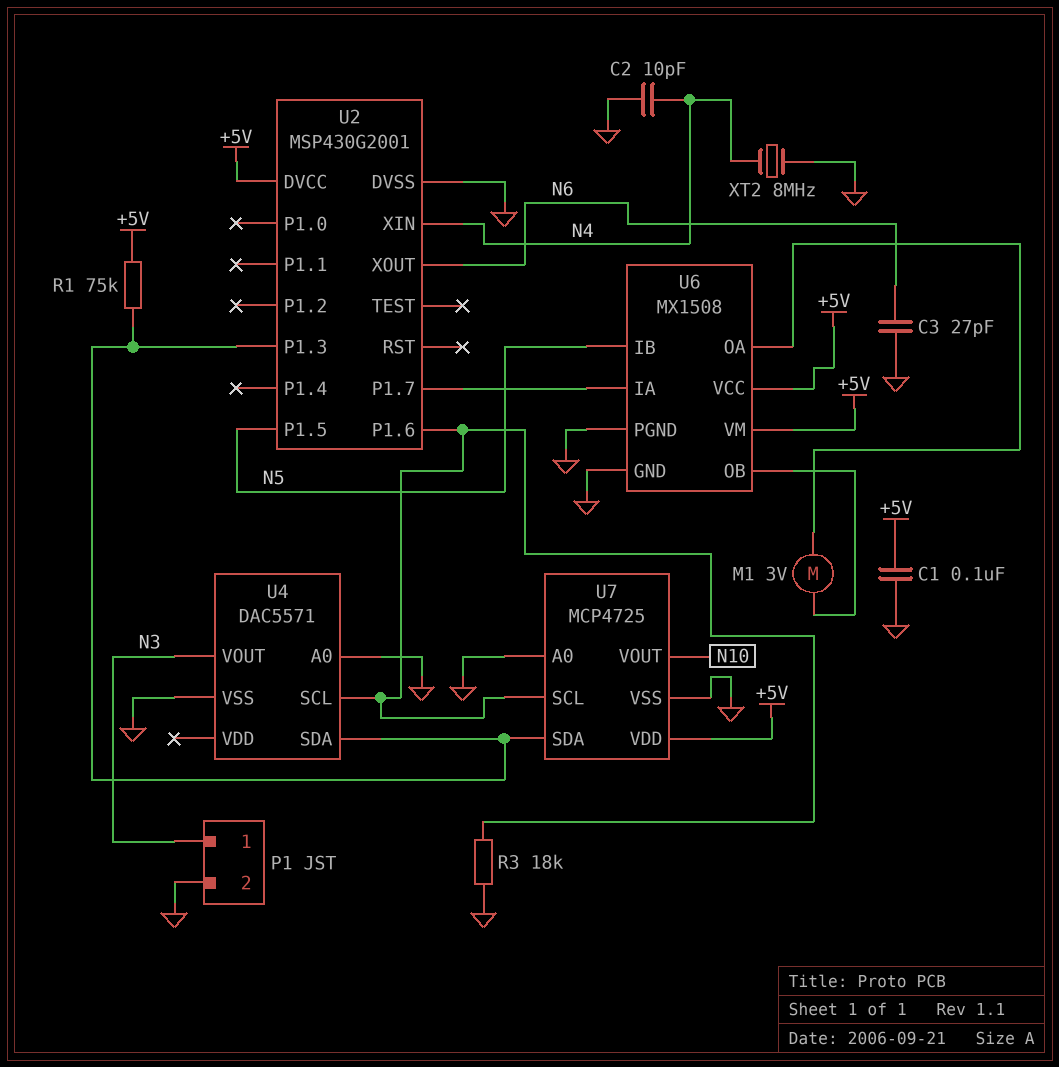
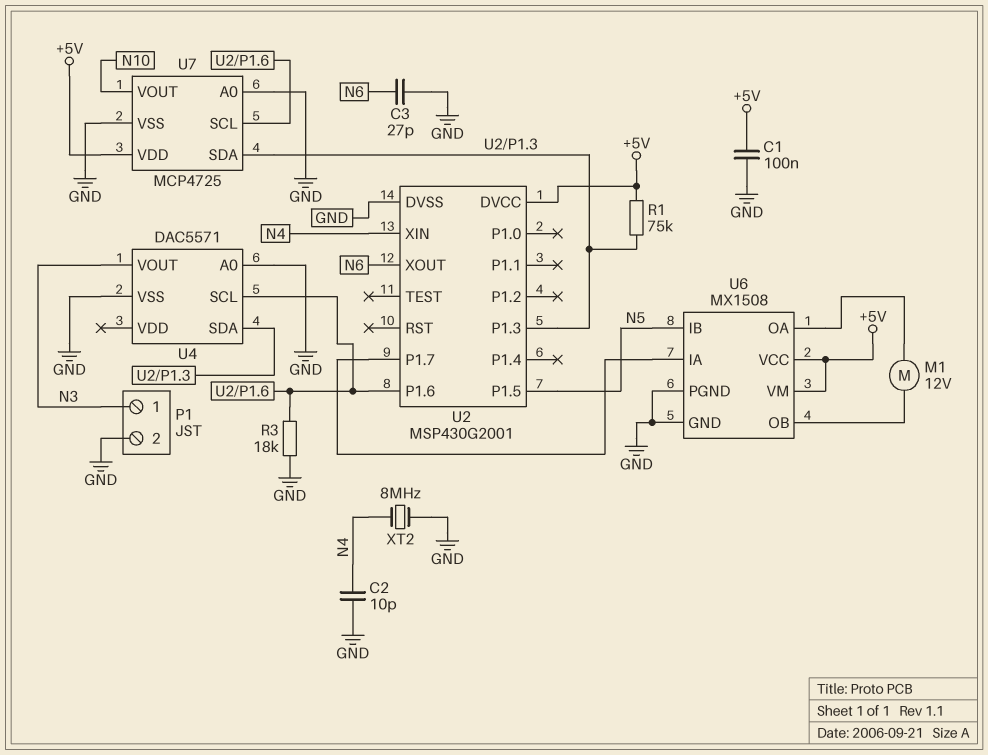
M1: motor 3V (U6/OA, U6/OB) -> motor 12V (U6/OA, U6/OB)

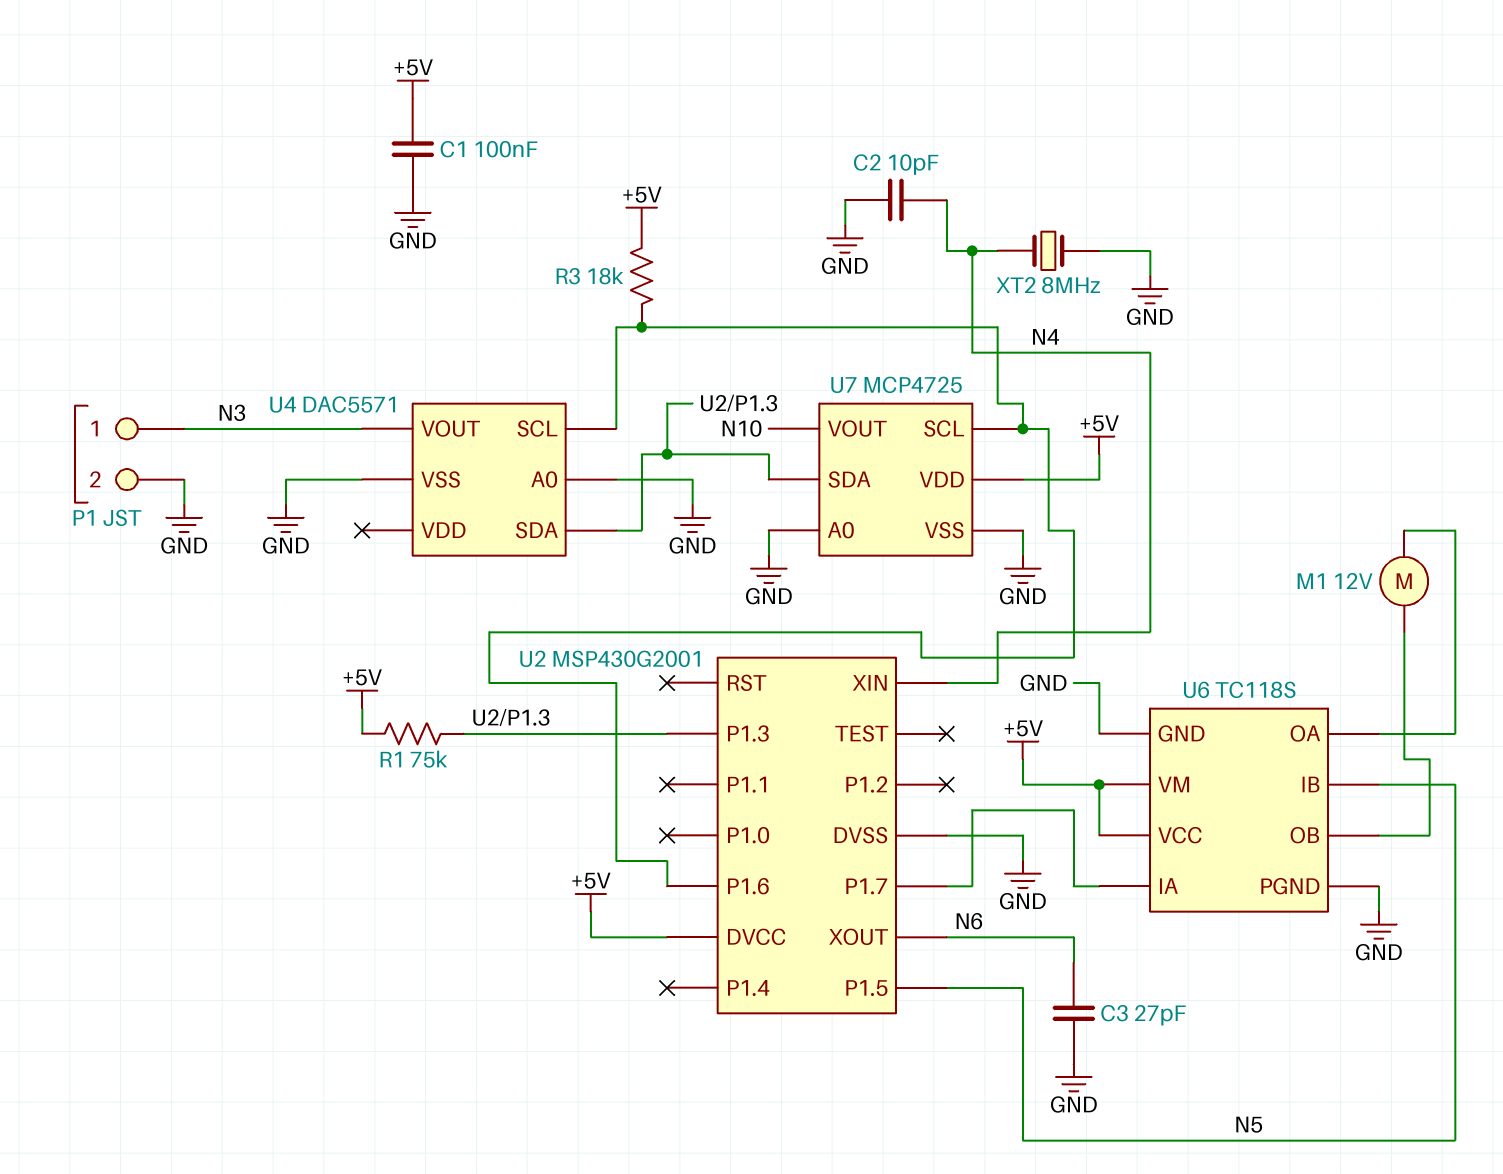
R3: 18k (GND, U2/P1.6) -> 18k (+5V, U2/P1.6)
U6: MX1508 -> TC118S

